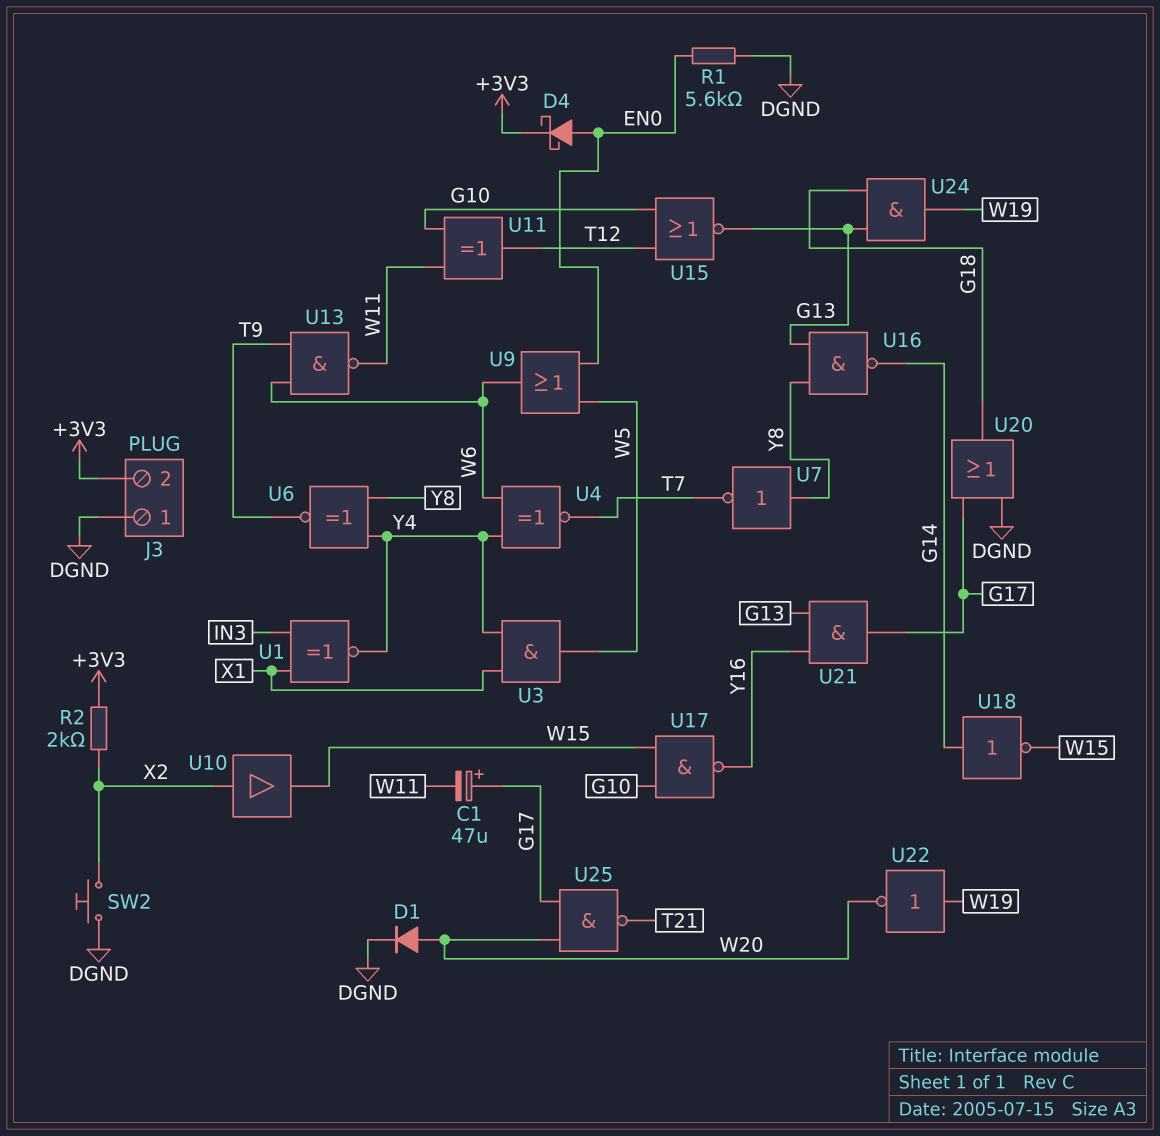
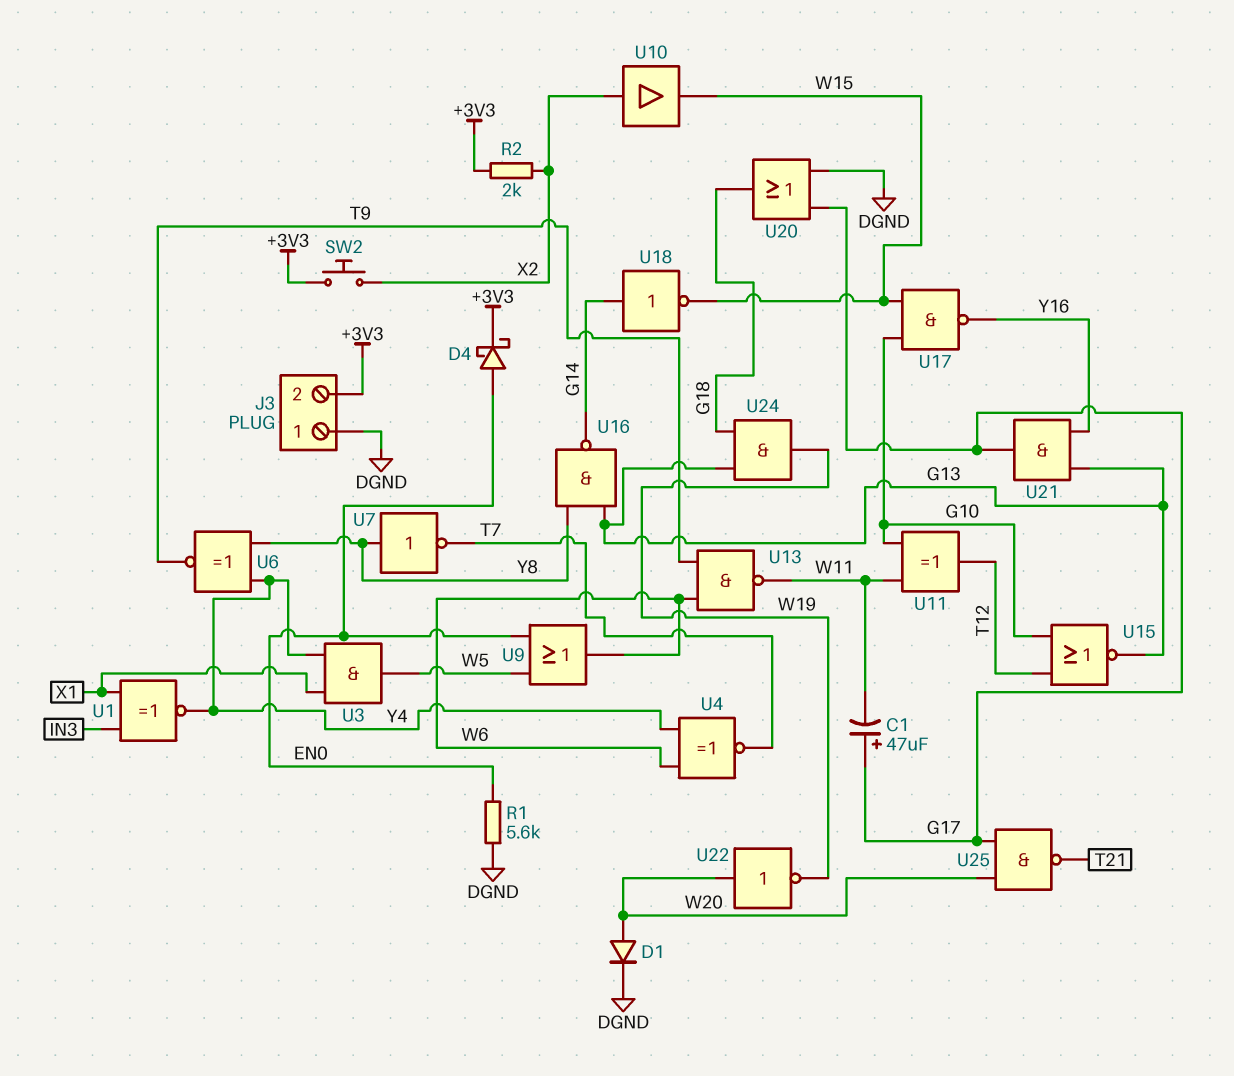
SW2: button (DGND, X2) -> button (+3V3, X2)
U22: NOT (in W19, out W20) -> NOT (in W20, out W19)

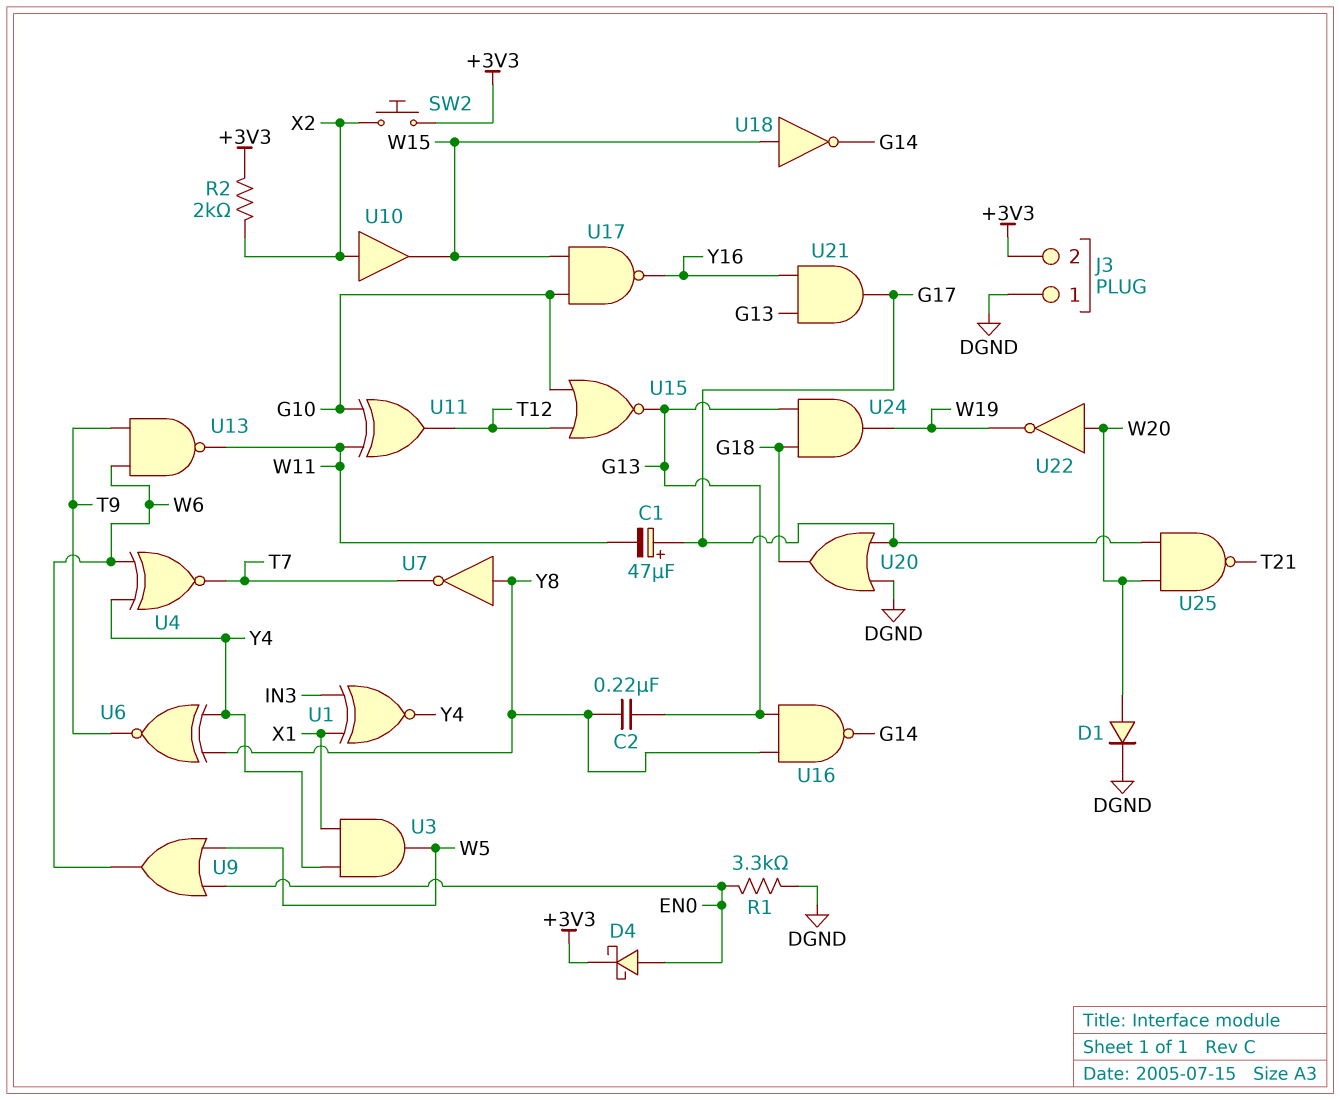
C2: none -> 220nF (G13, Y8)
R1: 5.6k (DGND, EN0) -> 3.3k (DGND, EN0)
U18: NOT (in G14, out W15) -> NOT (in W15, out G14)

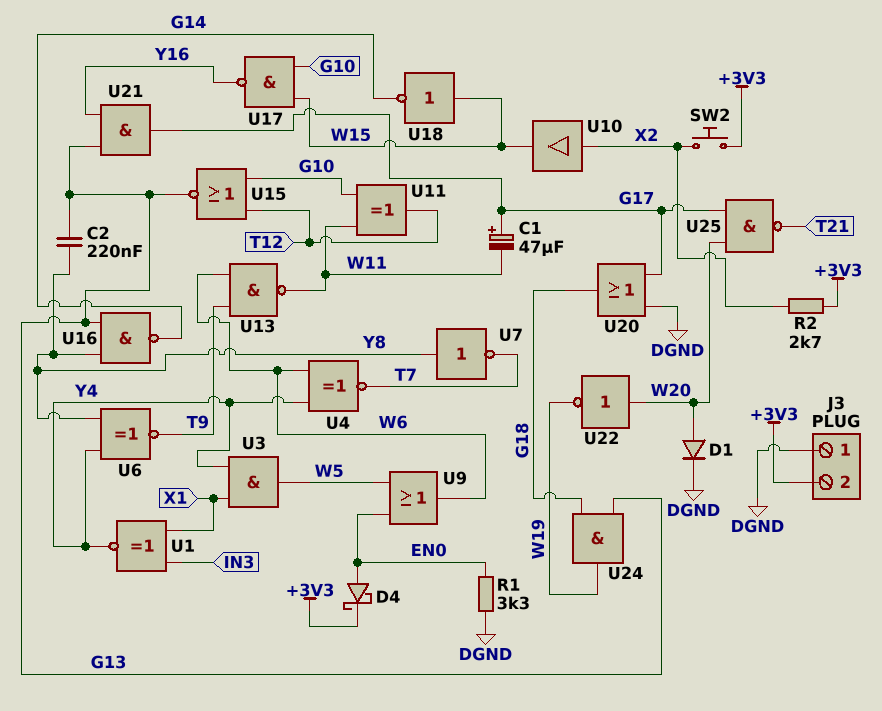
R2: 2k (+3V3, X2) -> 2.7k (+3V3, X2)

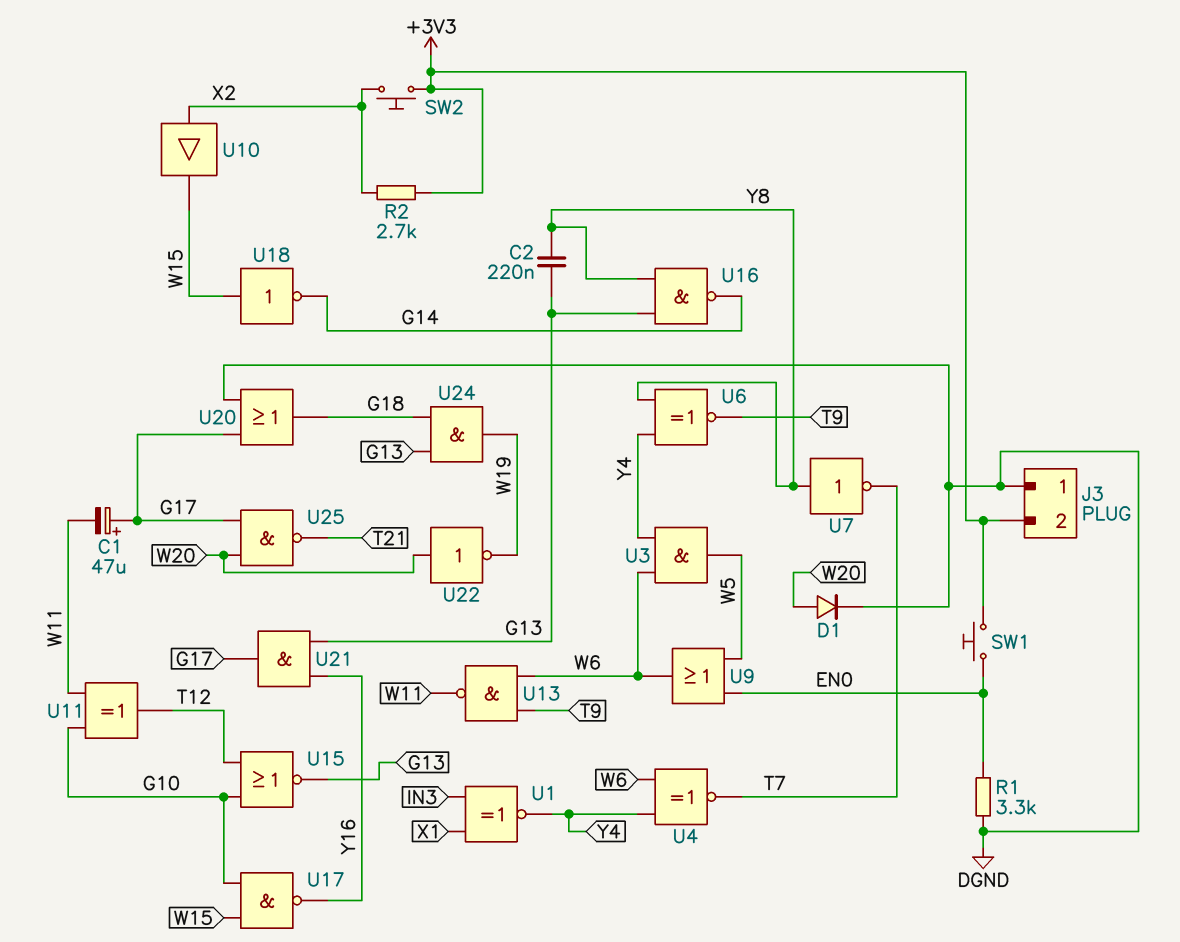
D4: schottky (A EN0, K +3V3) -> none
SW1: none -> button (+3V3, EN0)
U3: AND (in X1, in Y4, out W5) -> AND (in W6, in Y4, out W5)

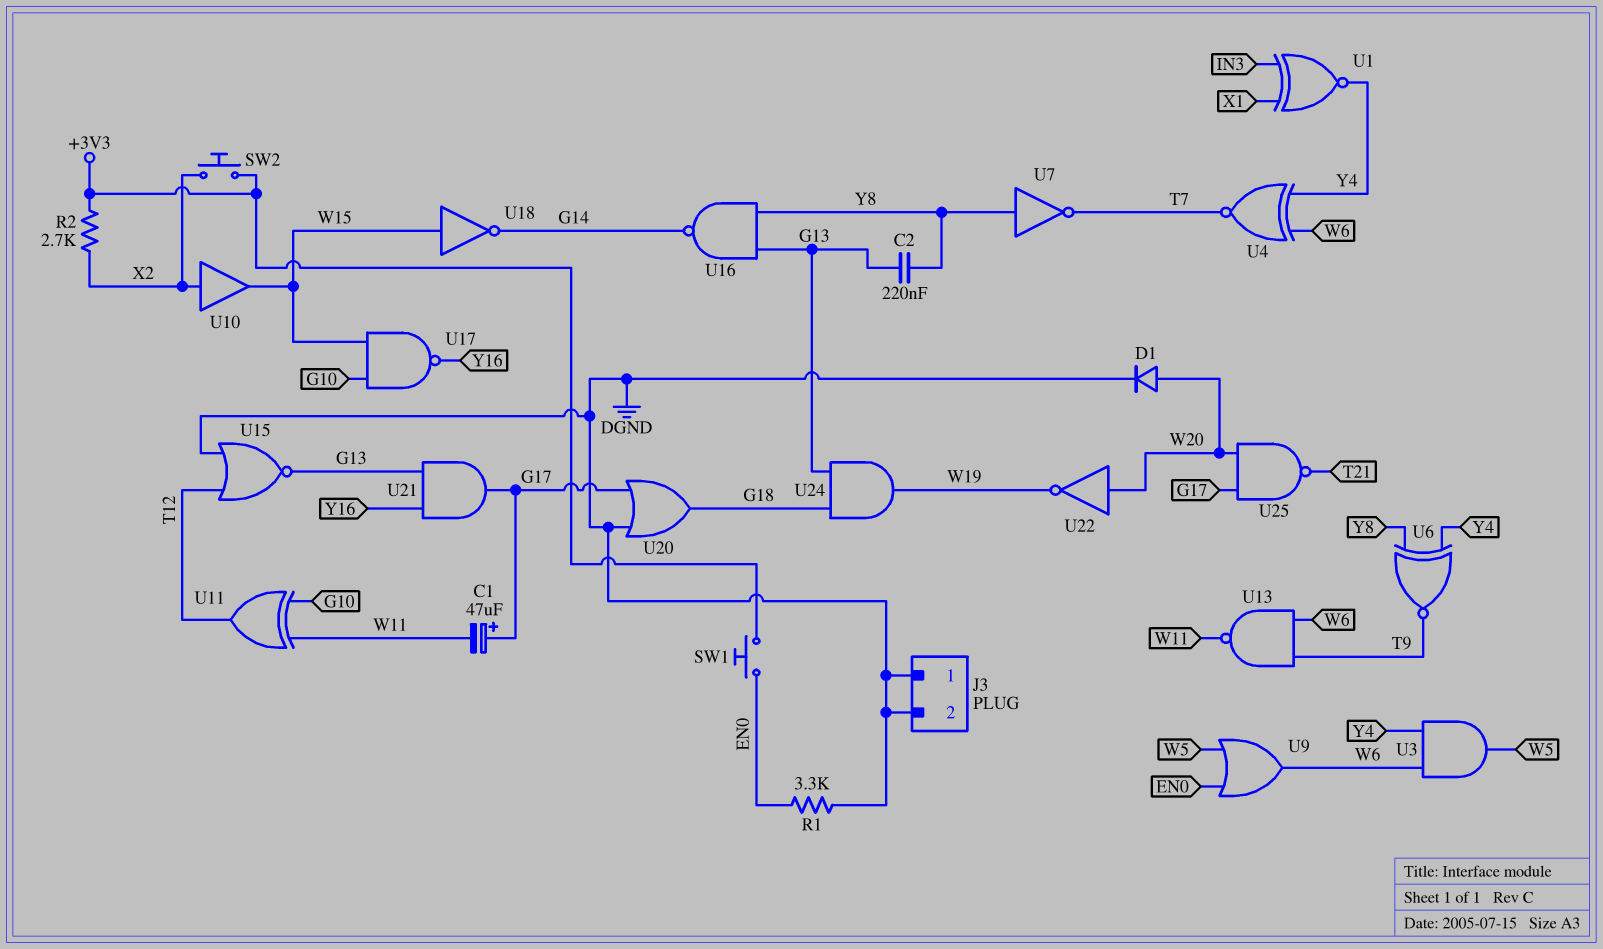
J3 pin 2: +3V3 -> DGND
U15: NOR (in G10, in T12, out G13) -> NOR (in DGND, in T12, out G13)

